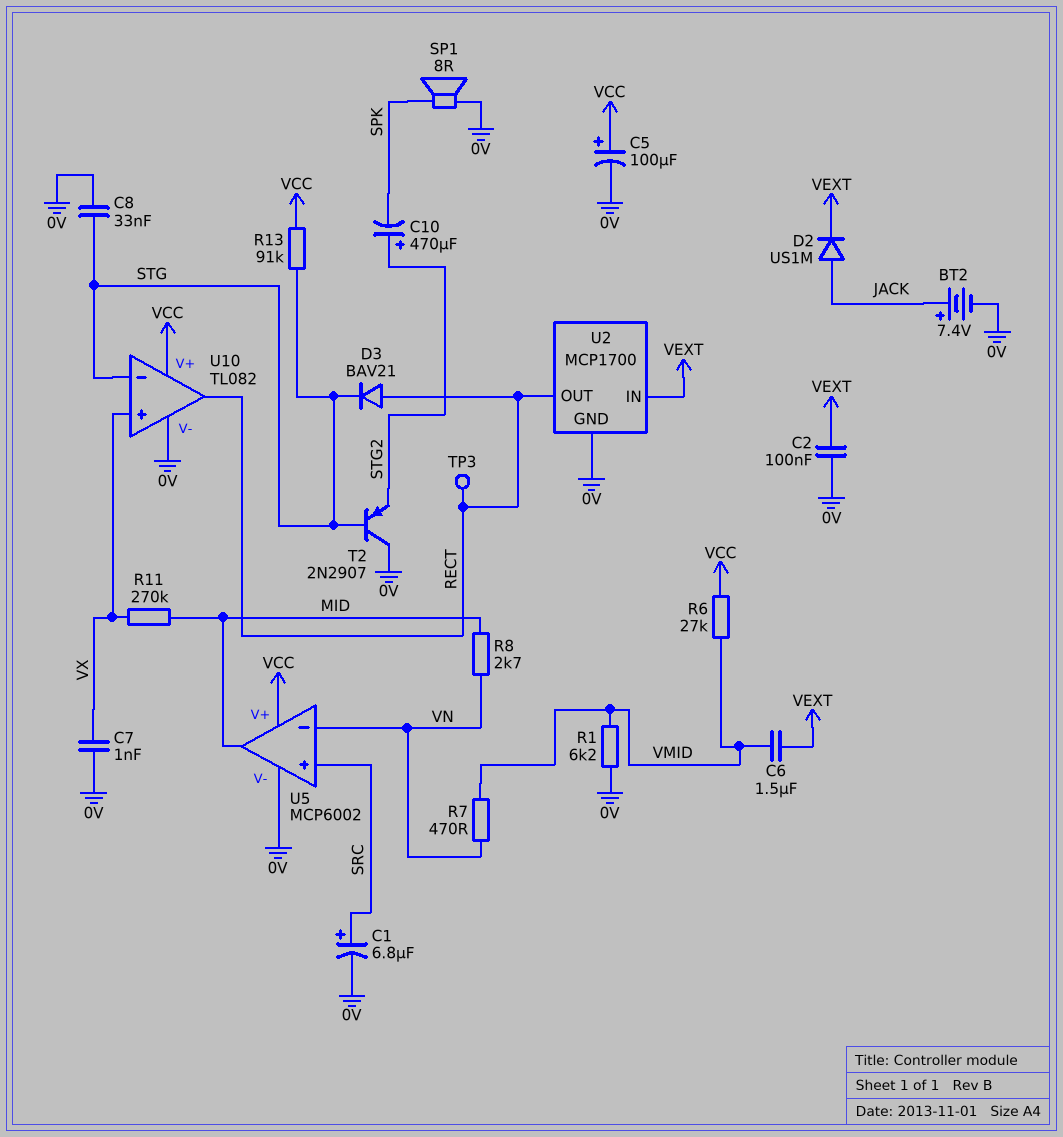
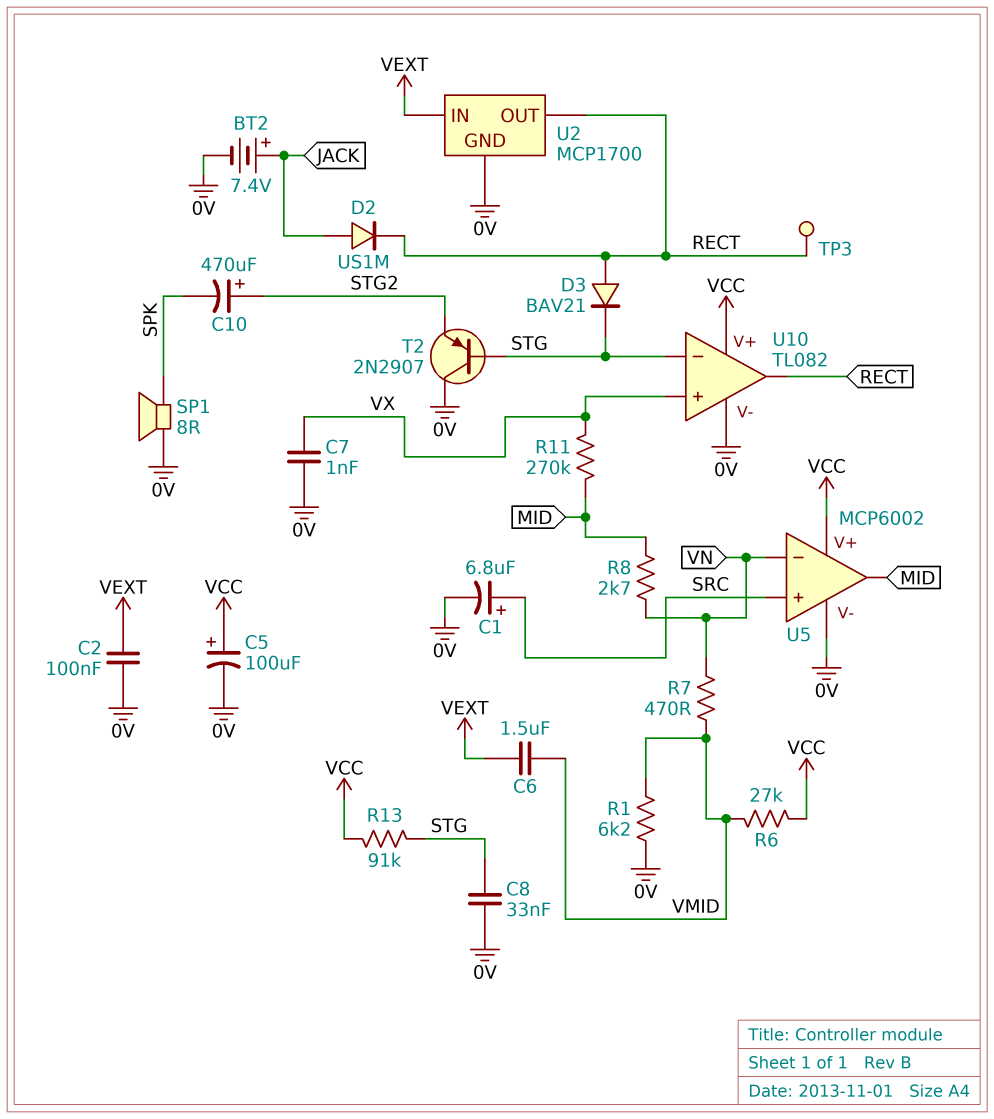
D2: diode US1M (A JACK, K VEXT) -> diode US1M (A JACK, K RECT)

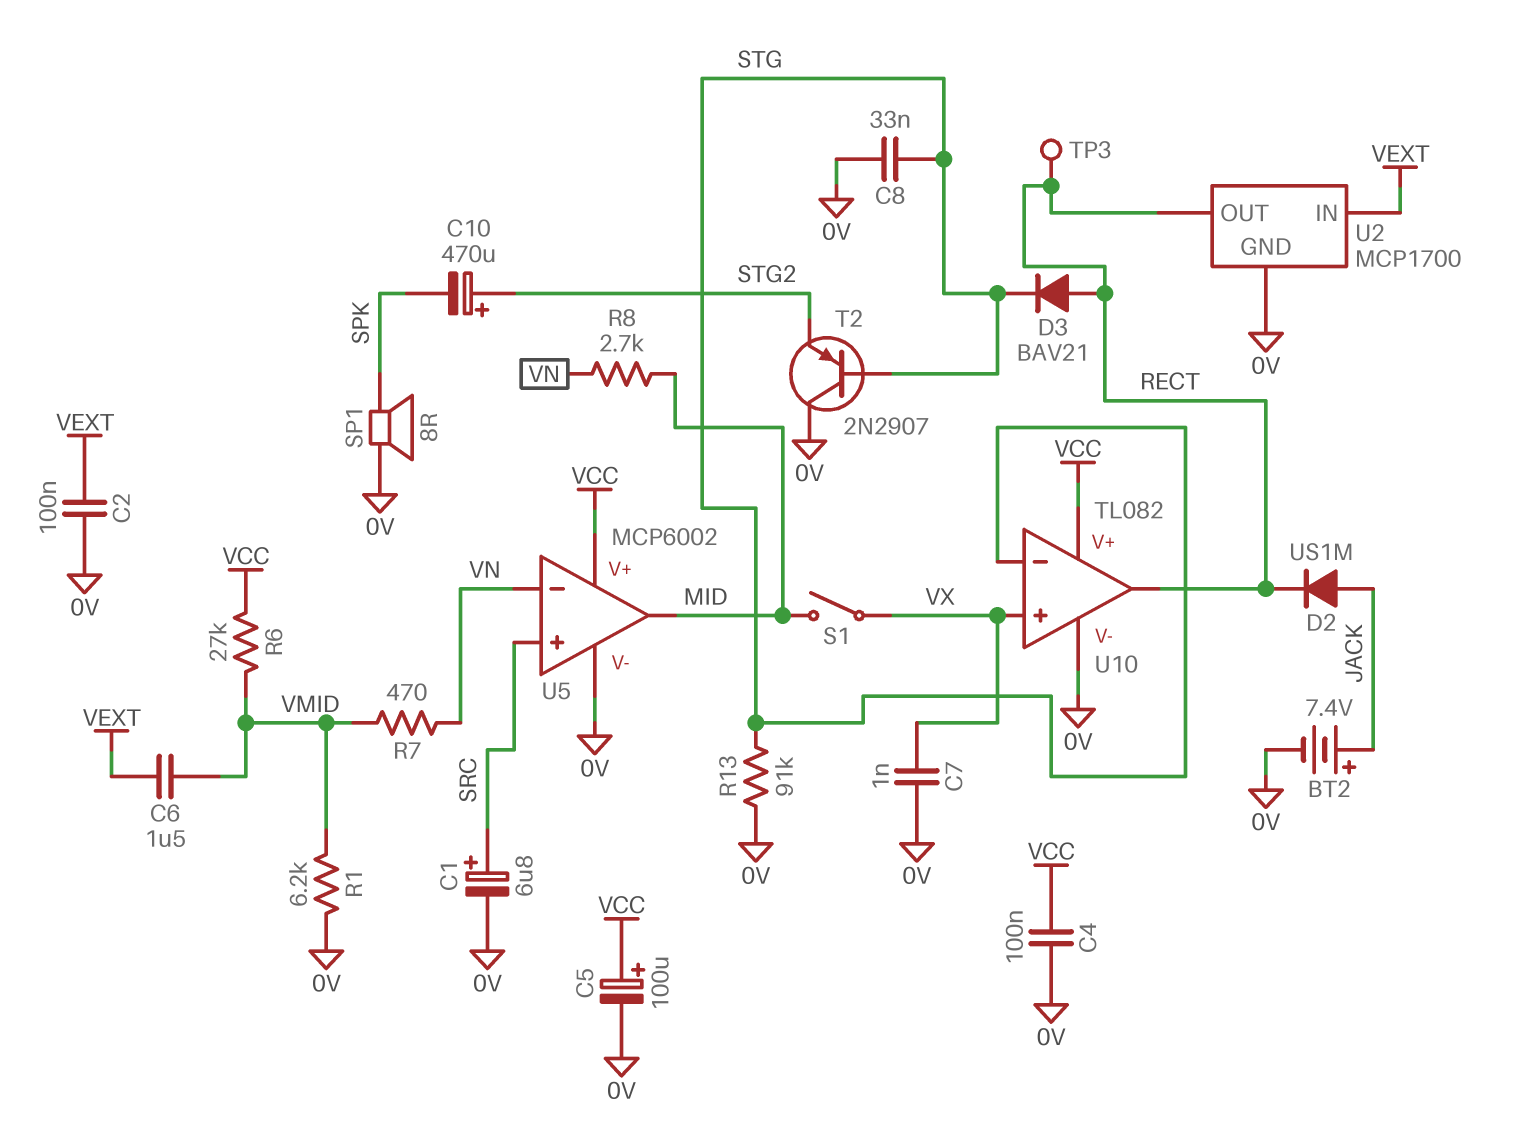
C4: none -> 100nF (0V, VCC)
R11: 270k (MID, VX) -> none
R13: 91k (STG, VCC) -> 91k (0V, STG)
S1: none -> switch (MID, VX)

